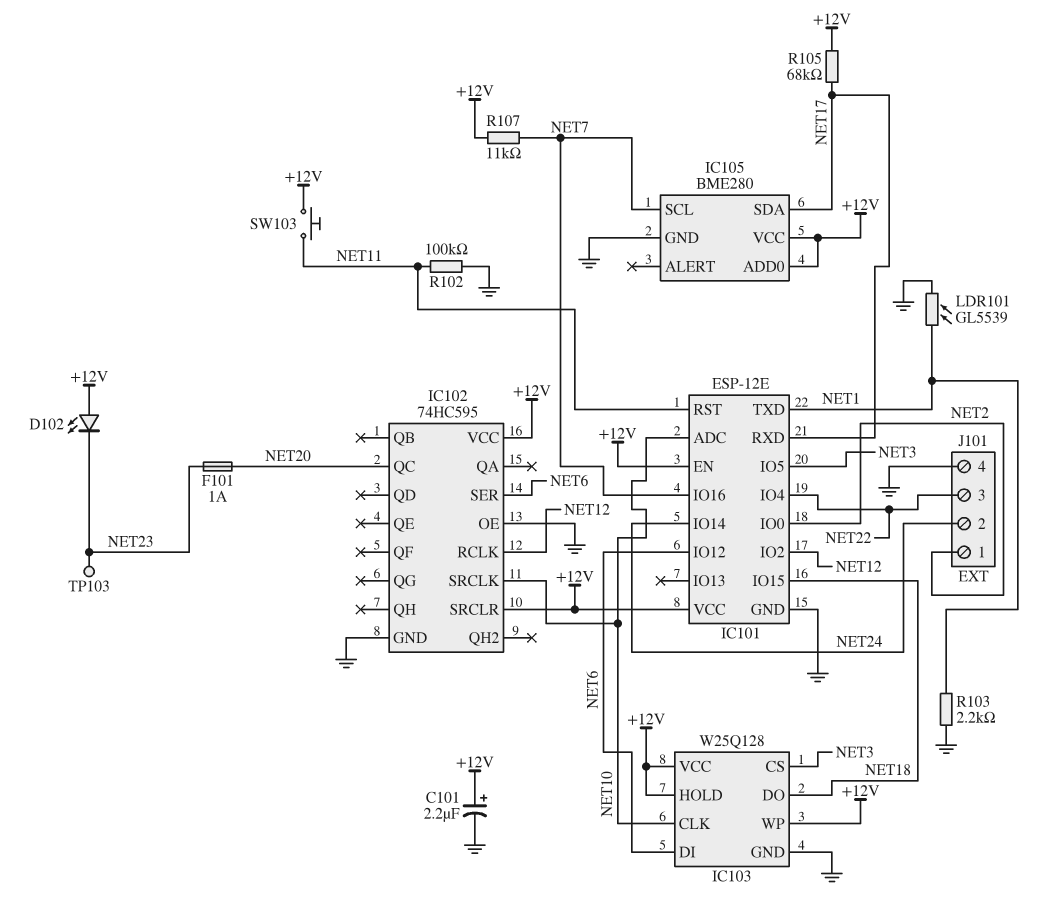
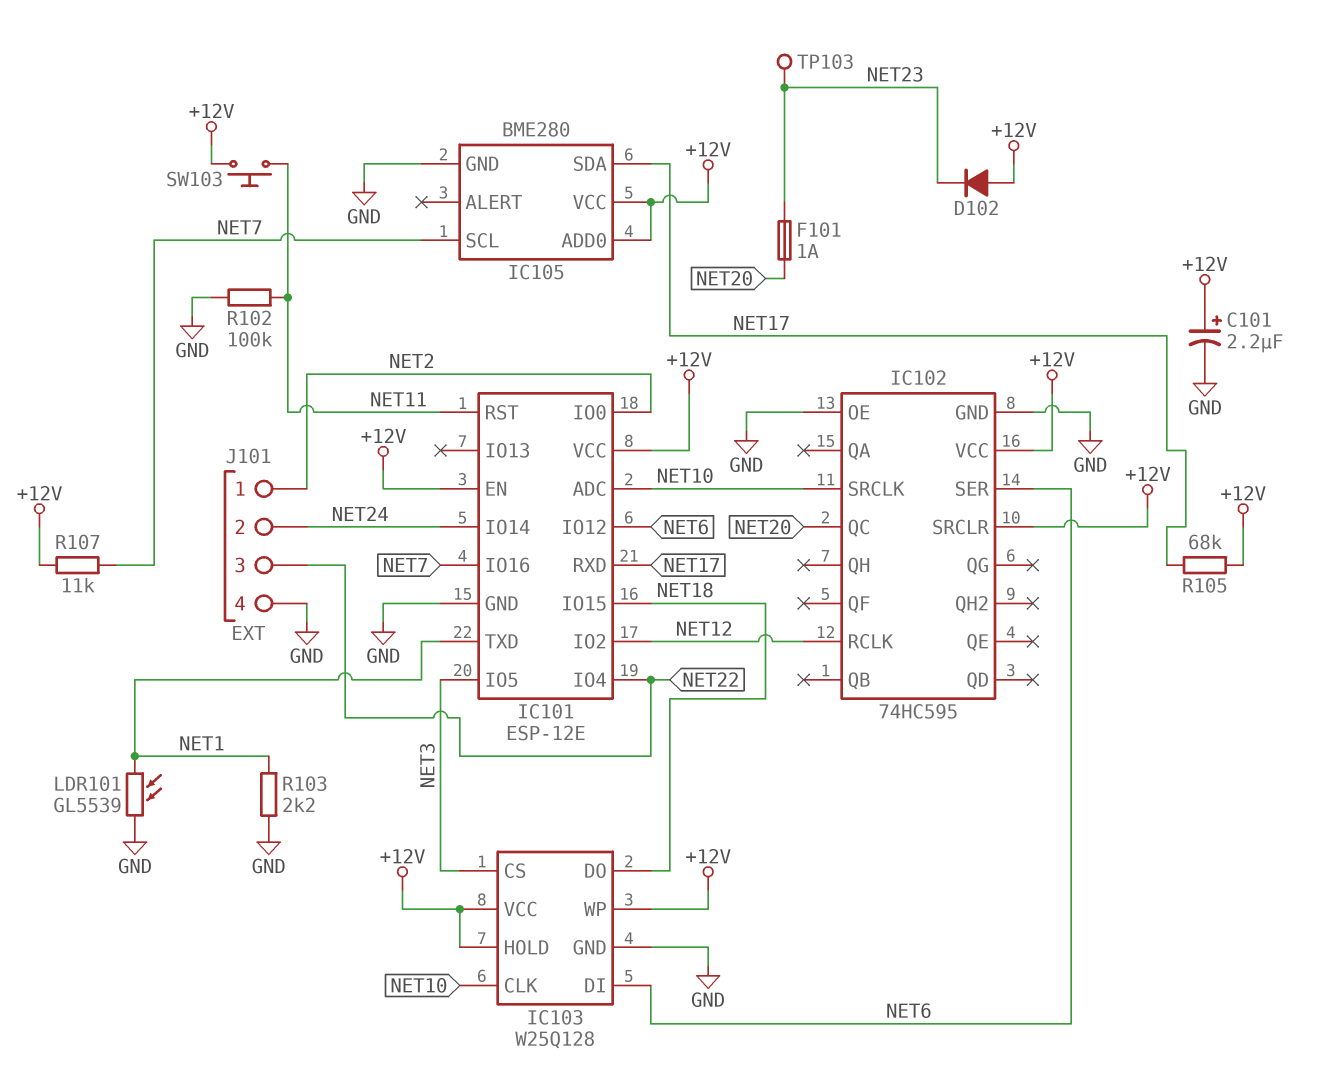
D102: LED (A +12V, K NET23) -> diode (A +12V, K NET23)

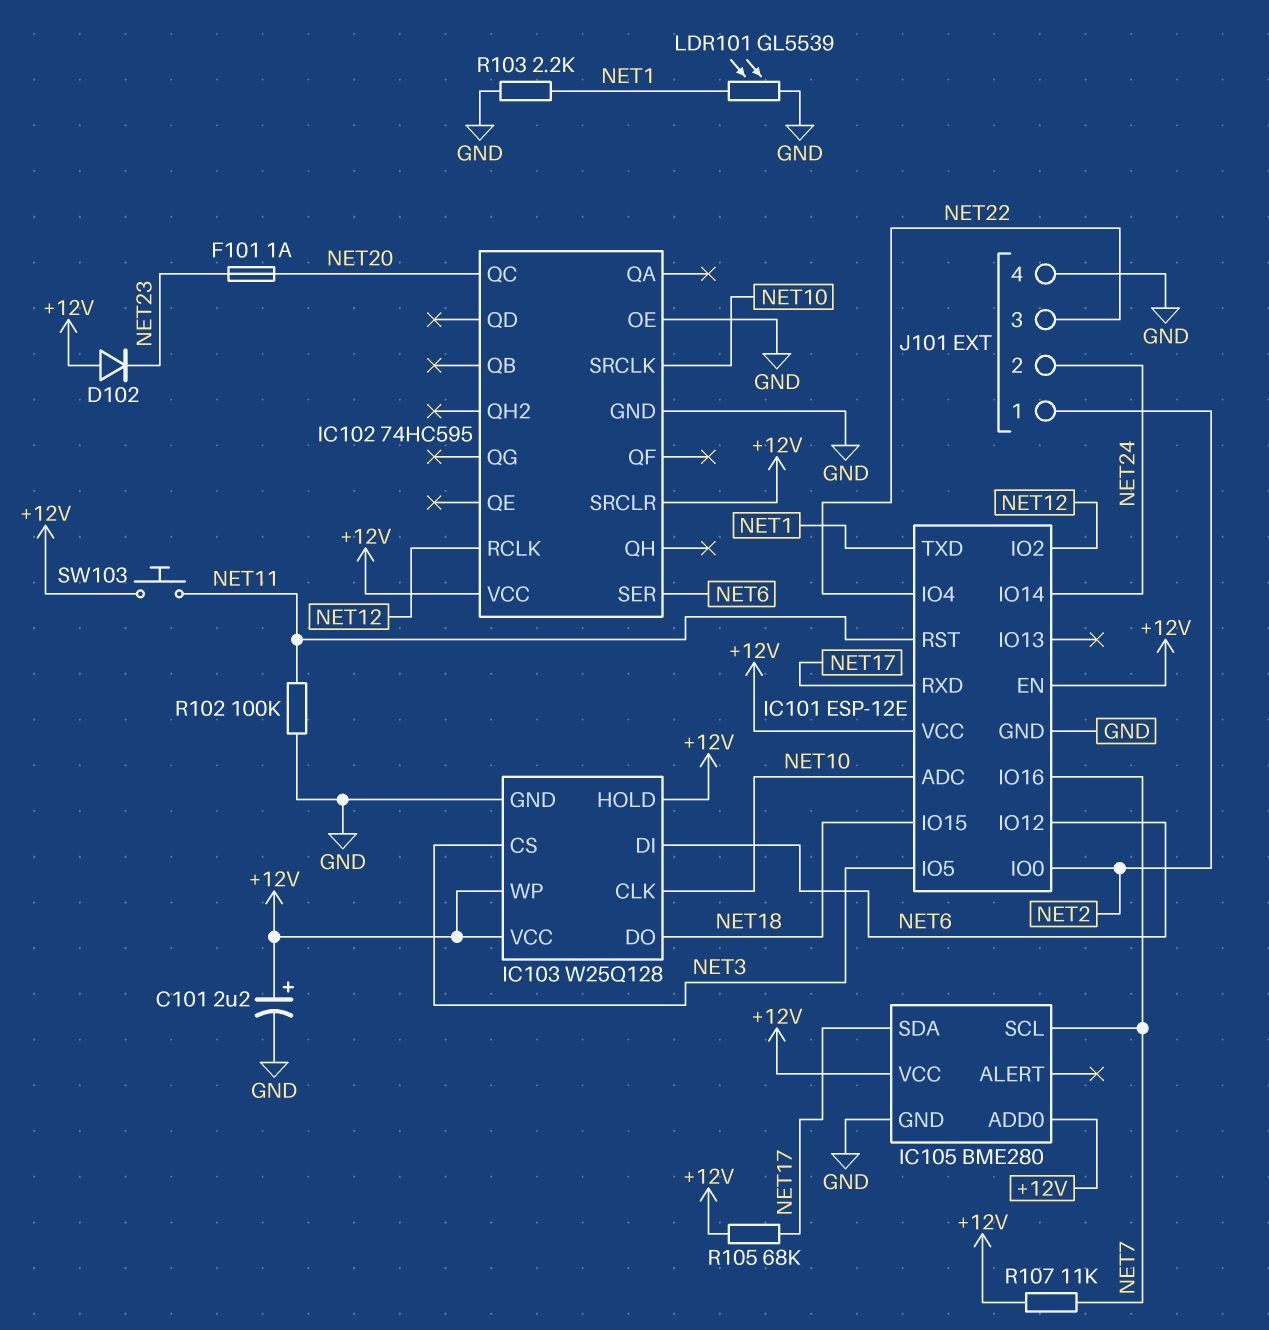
TP103: test point (NET23) -> none

